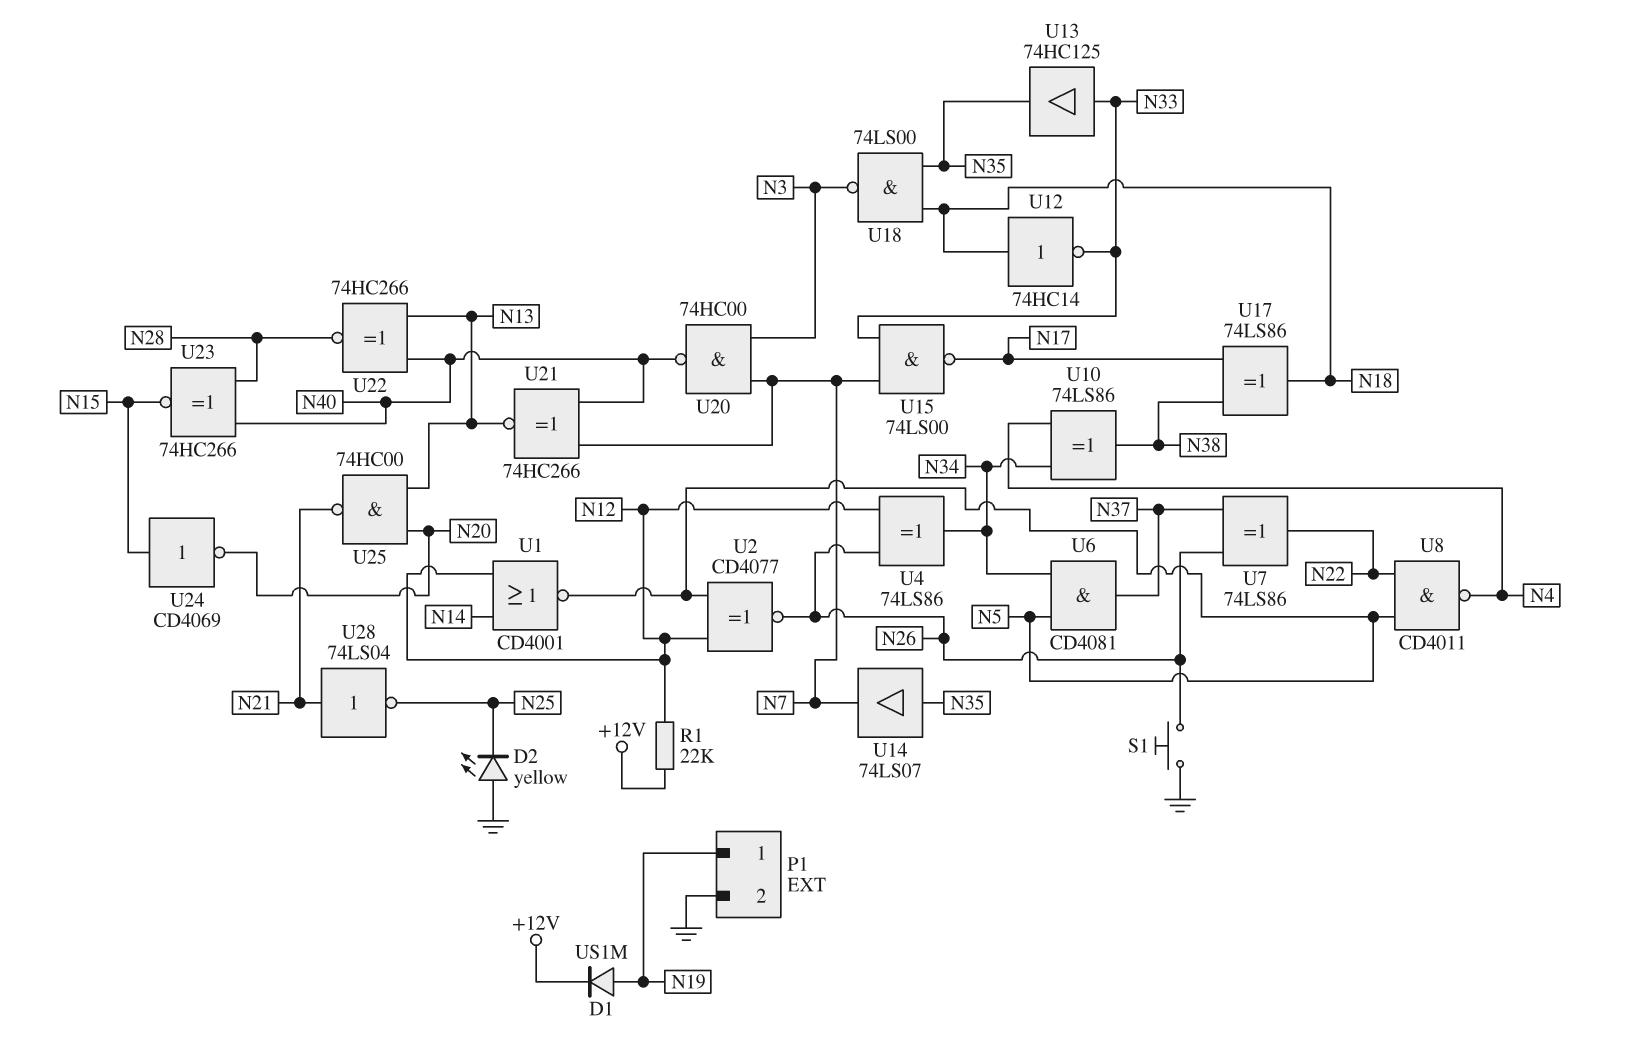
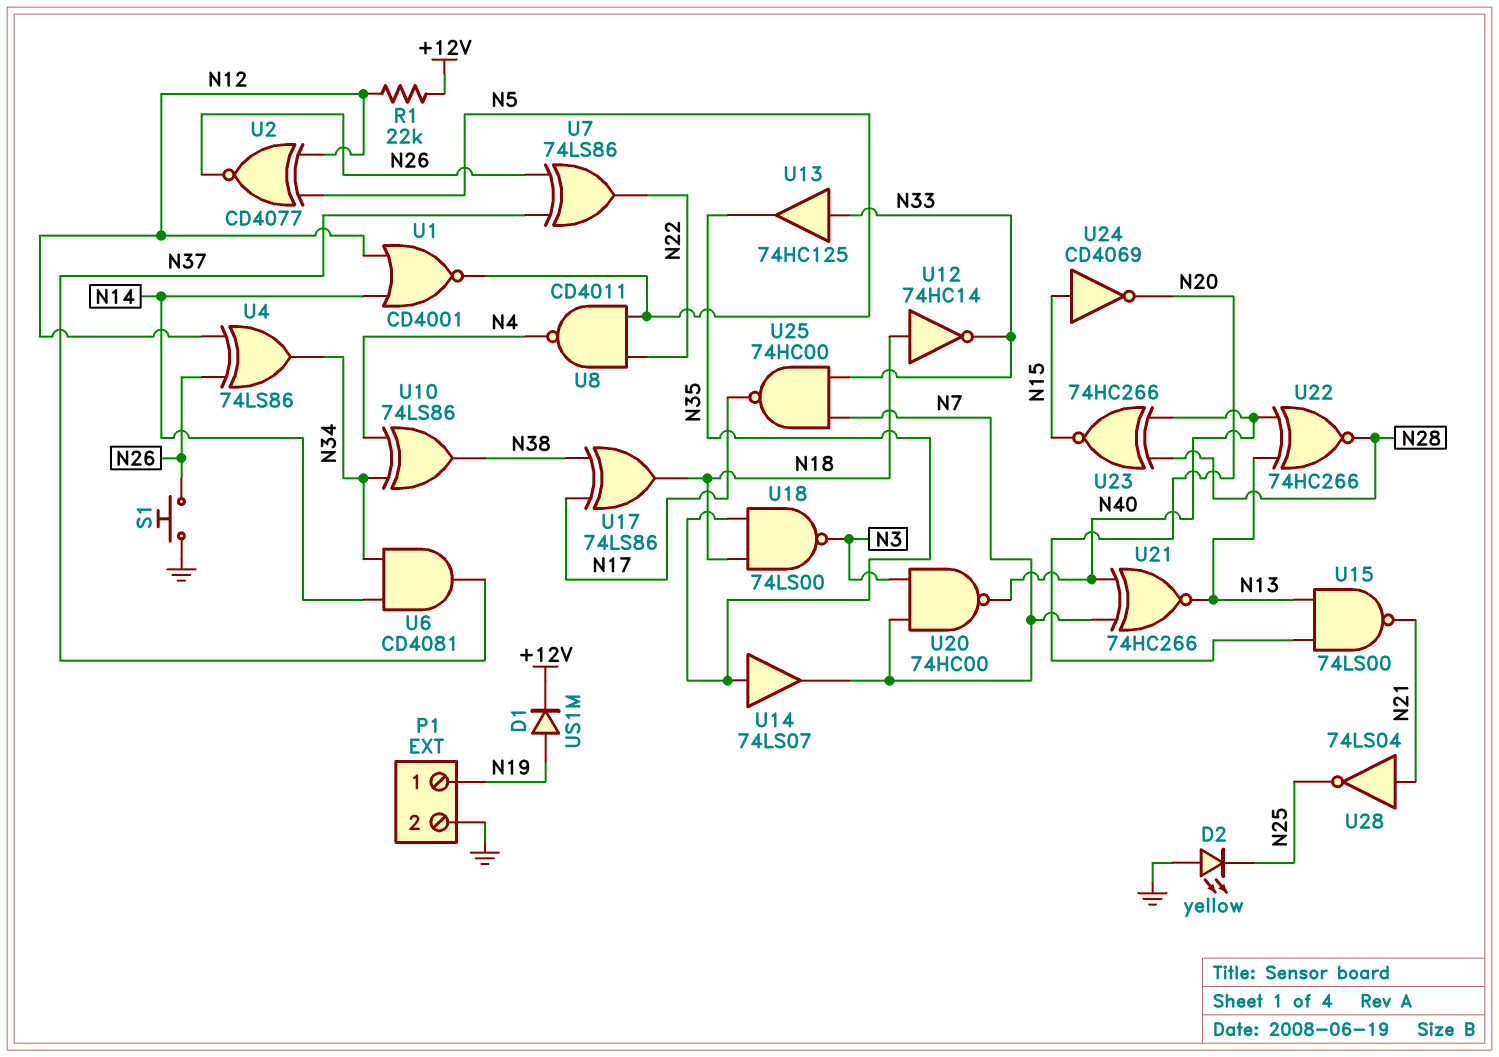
U6: AND CD4081 (in N5, in N34, out N37) -> AND CD4081 (in N14, in N34, out N37)
U15: NAND 74LS00 (in N7, in N33, out N17) -> NAND 74LS00 (in N13, in N20, out N21)
U25: NAND 74HC00 (in N13, in N20, out N21) -> NAND 74HC00 (in N7, in N33, out N17)

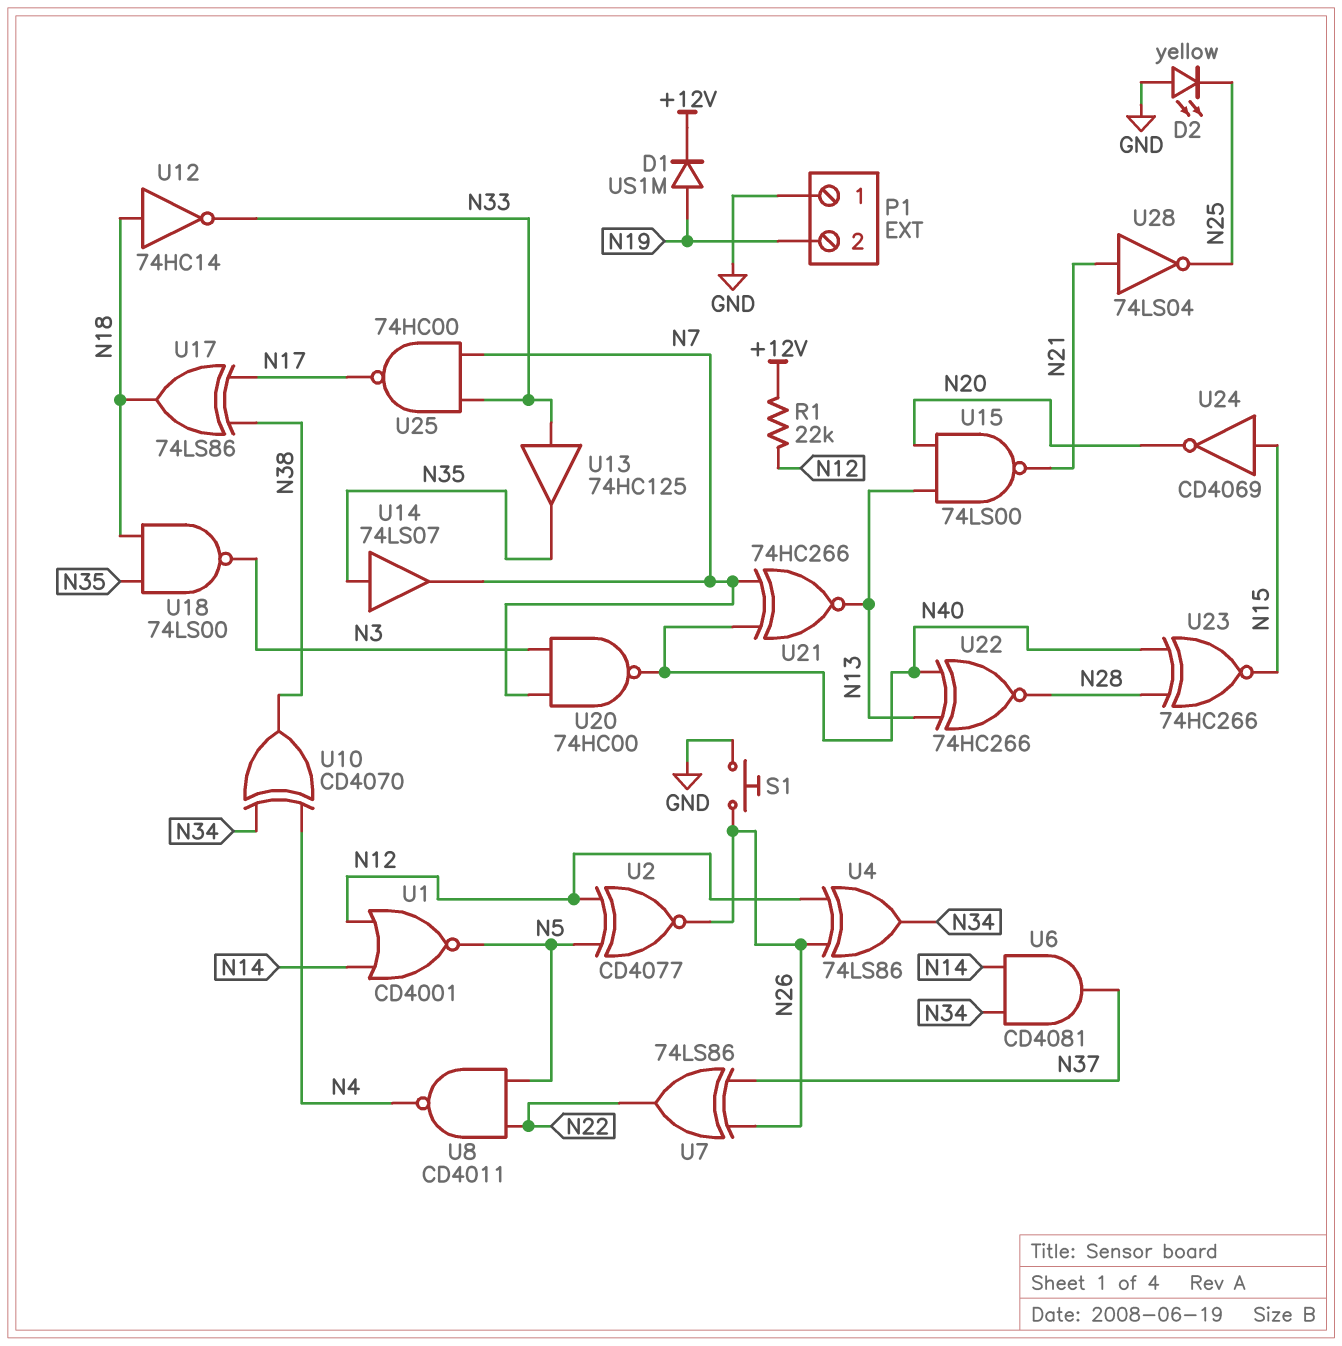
P1 pin 1: N19 -> GND
P1 pin 2: GND -> N19
U10: XOR 74LS86 (in N4, in N34, out N38) -> XOR CD4070 (in N4, in N34, out N38)

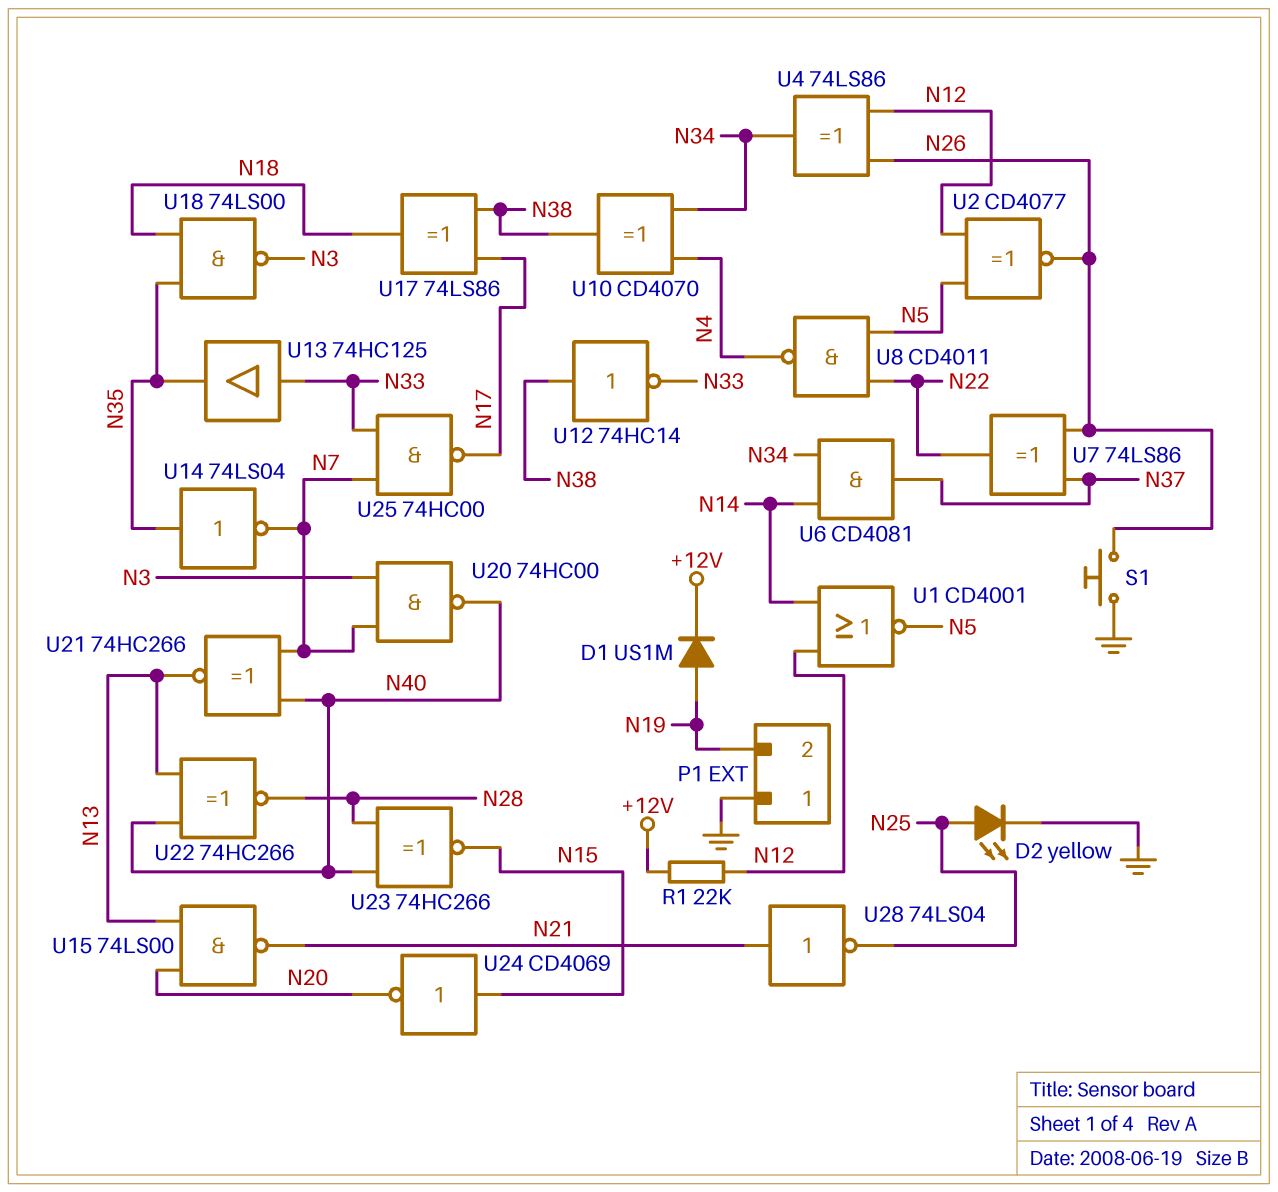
D2: LED yellow (A GND, K N25) -> LED yellow (A N25, K GND)
U12: NOT 74HC14 (in N18, out N33) -> NOT 74HC14 (in N38, out N33)
U14: buffer 74LS07 (in N35, out N7) -> NOT 74LS04 (in N35, out N7)

